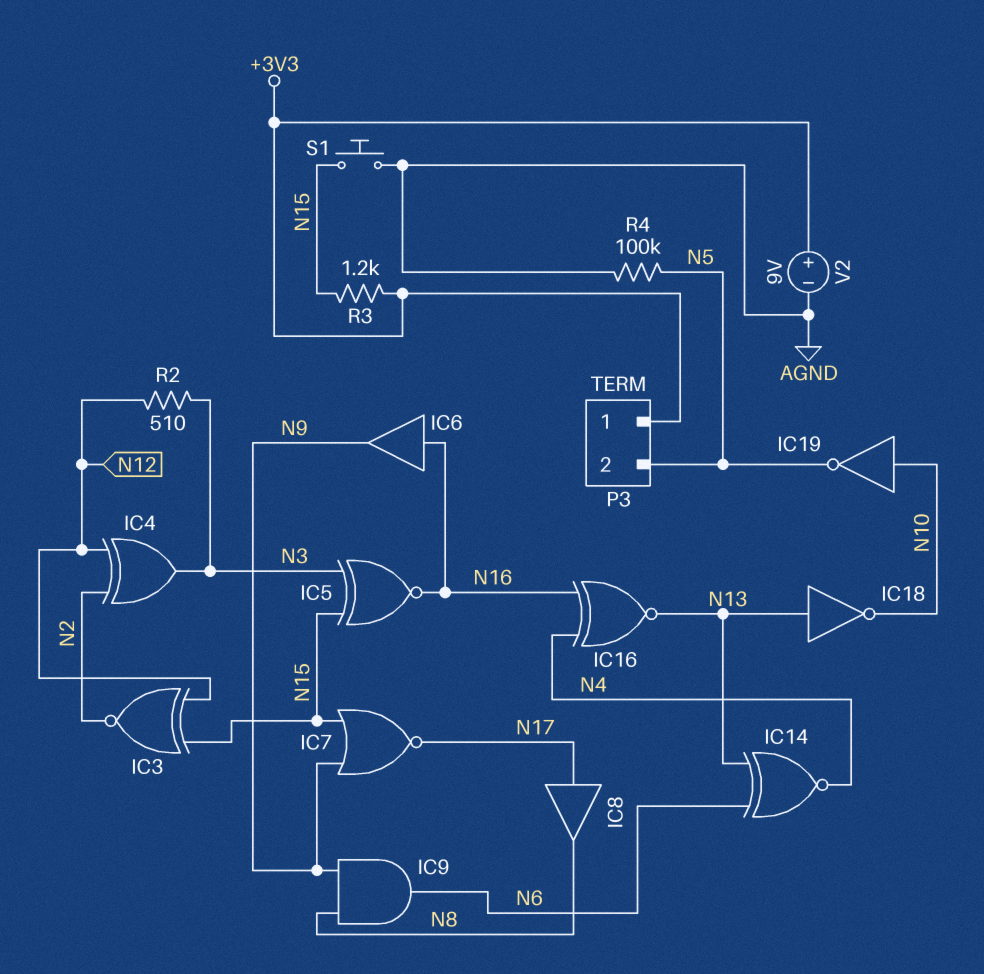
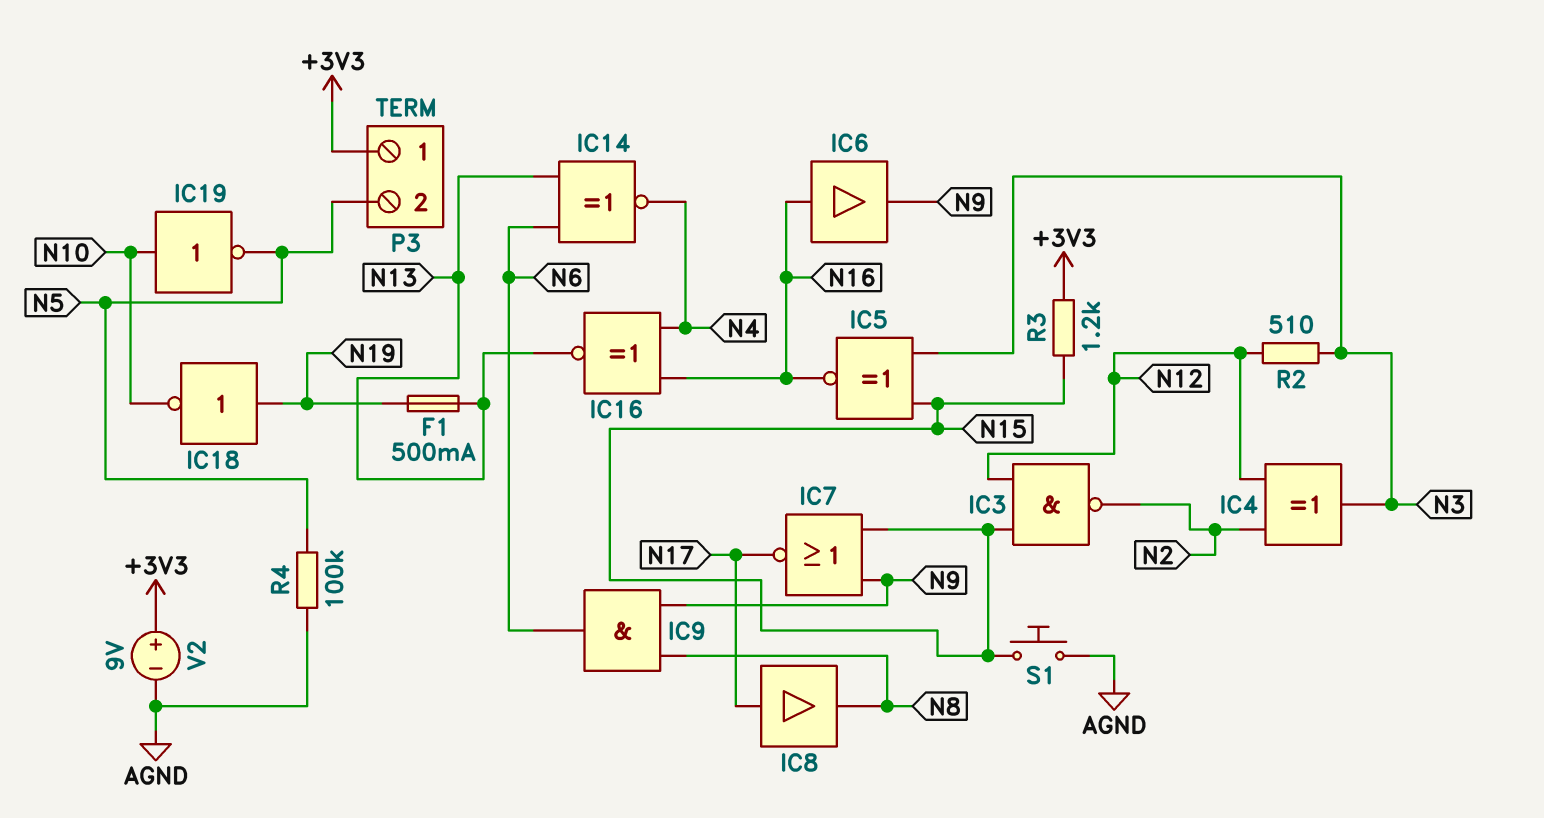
F1: none -> 500mA (N13, N19)
IC3: XNOR (in N12, in N15, out N2) -> NAND (in N12, in N15, out N2)
IC18: NOT (in N13, out N10) -> NOT (in N19, out N10)

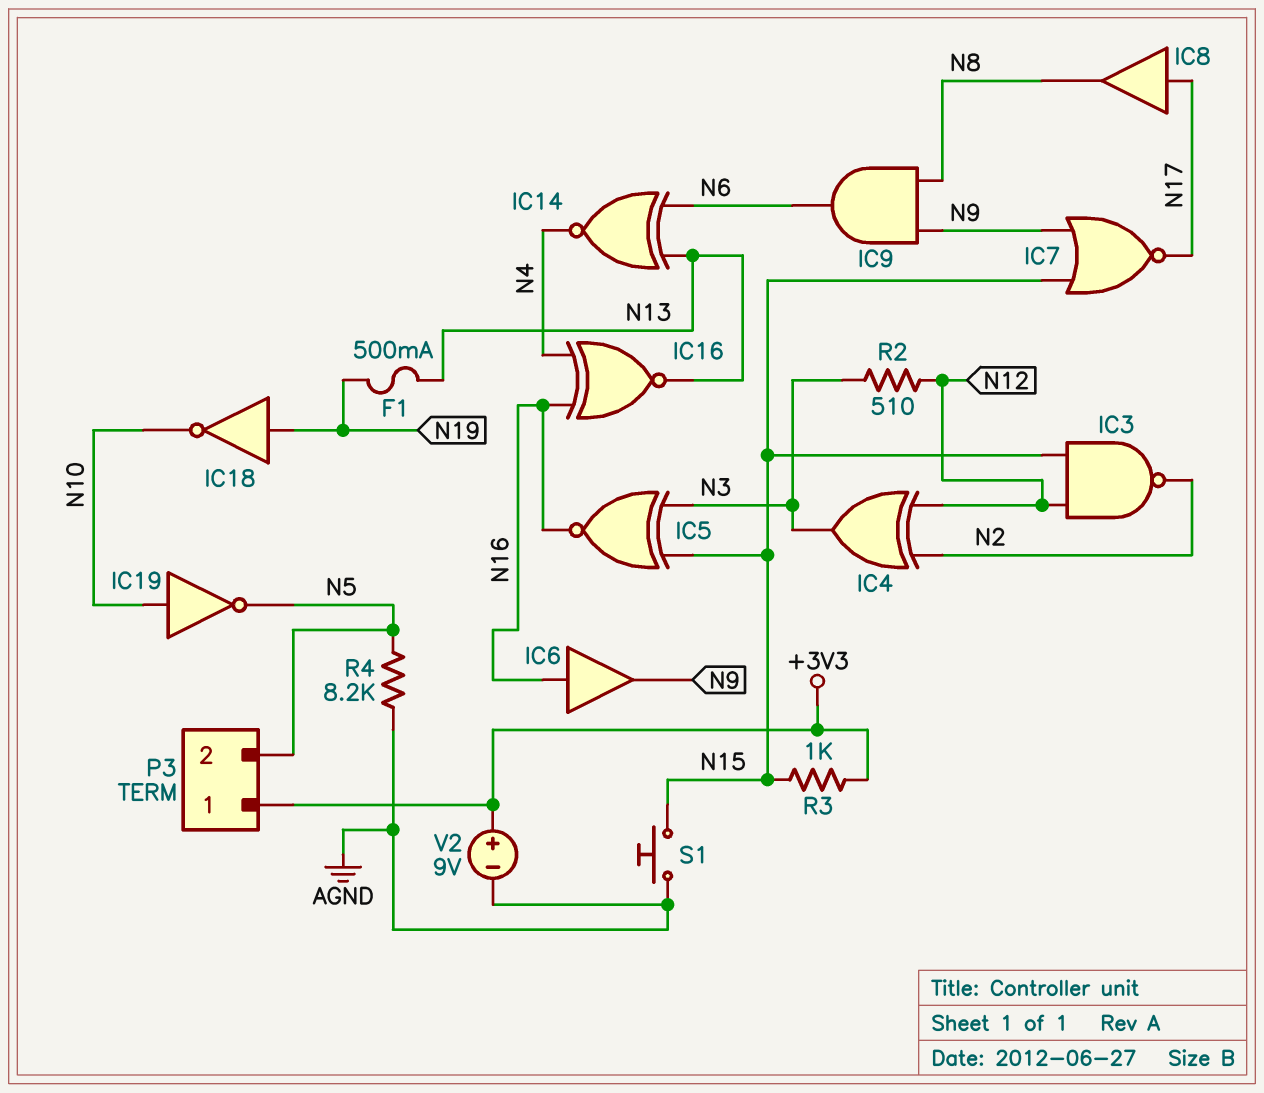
R3: 1.2k (+3V3, N15) -> 1k (+3V3, N15)
R4: 100k (AGND, N5) -> 8.2k (AGND, N5)

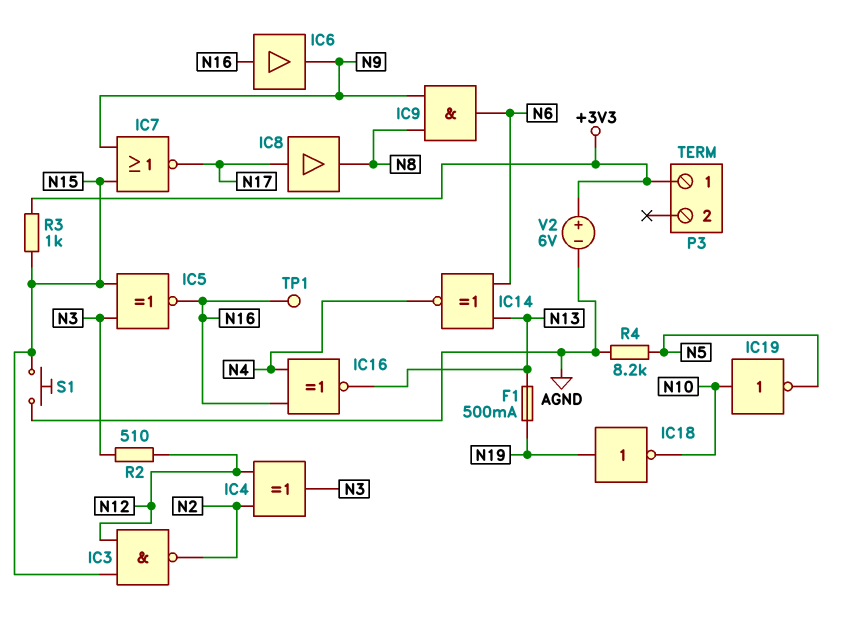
P3 pin 2: N5 -> none
TP1: none -> test point (N16)
V2: 9V (plus +3V3, minus AGND) -> 6V (plus +3V3, minus AGND)

